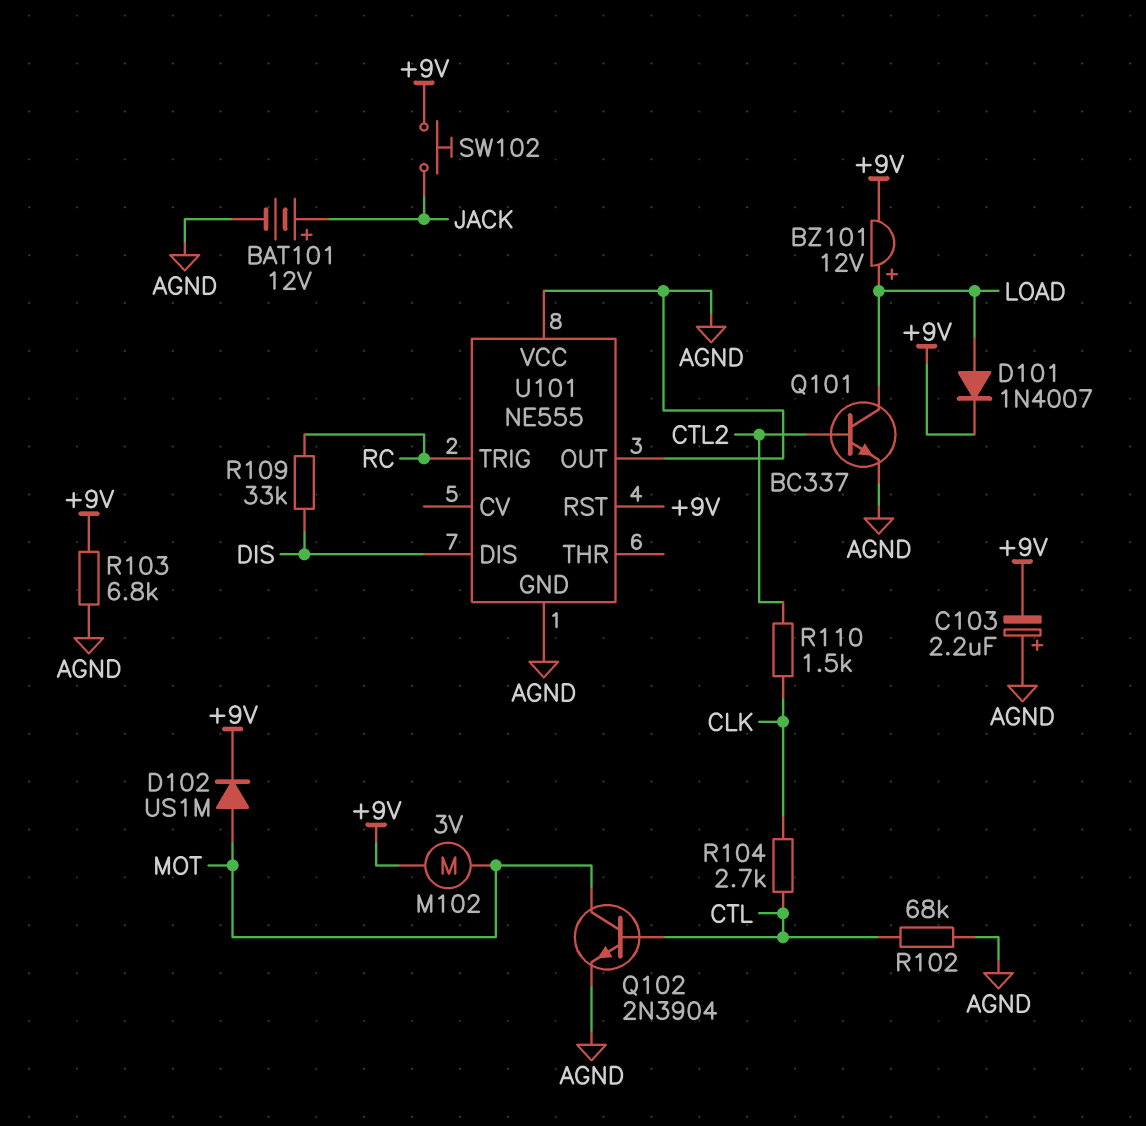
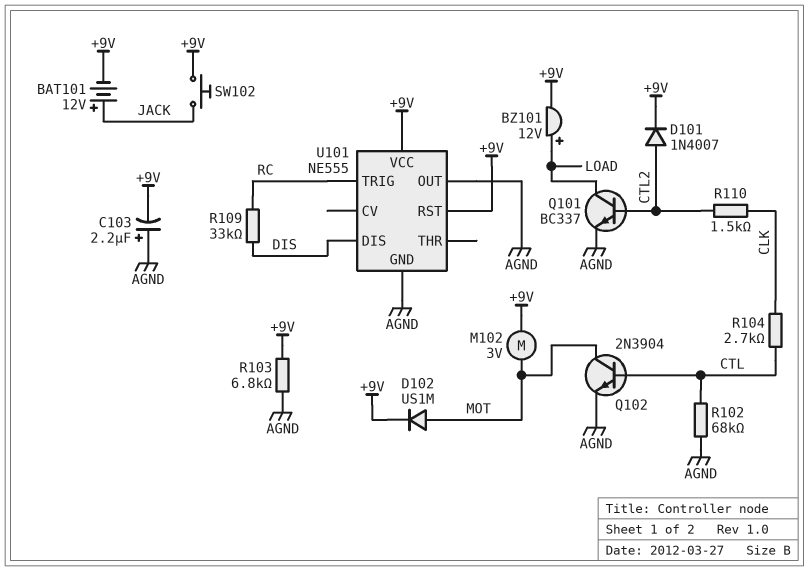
BAT101: 12V (plus JACK, minus AGND) -> 12V (plus JACK, minus +9V)
D101: diode 1N4007 (A LOAD, K +9V) -> diode 1N4007 (A CTL2, K +9V)
U101 pin VCC: AGND -> +9V

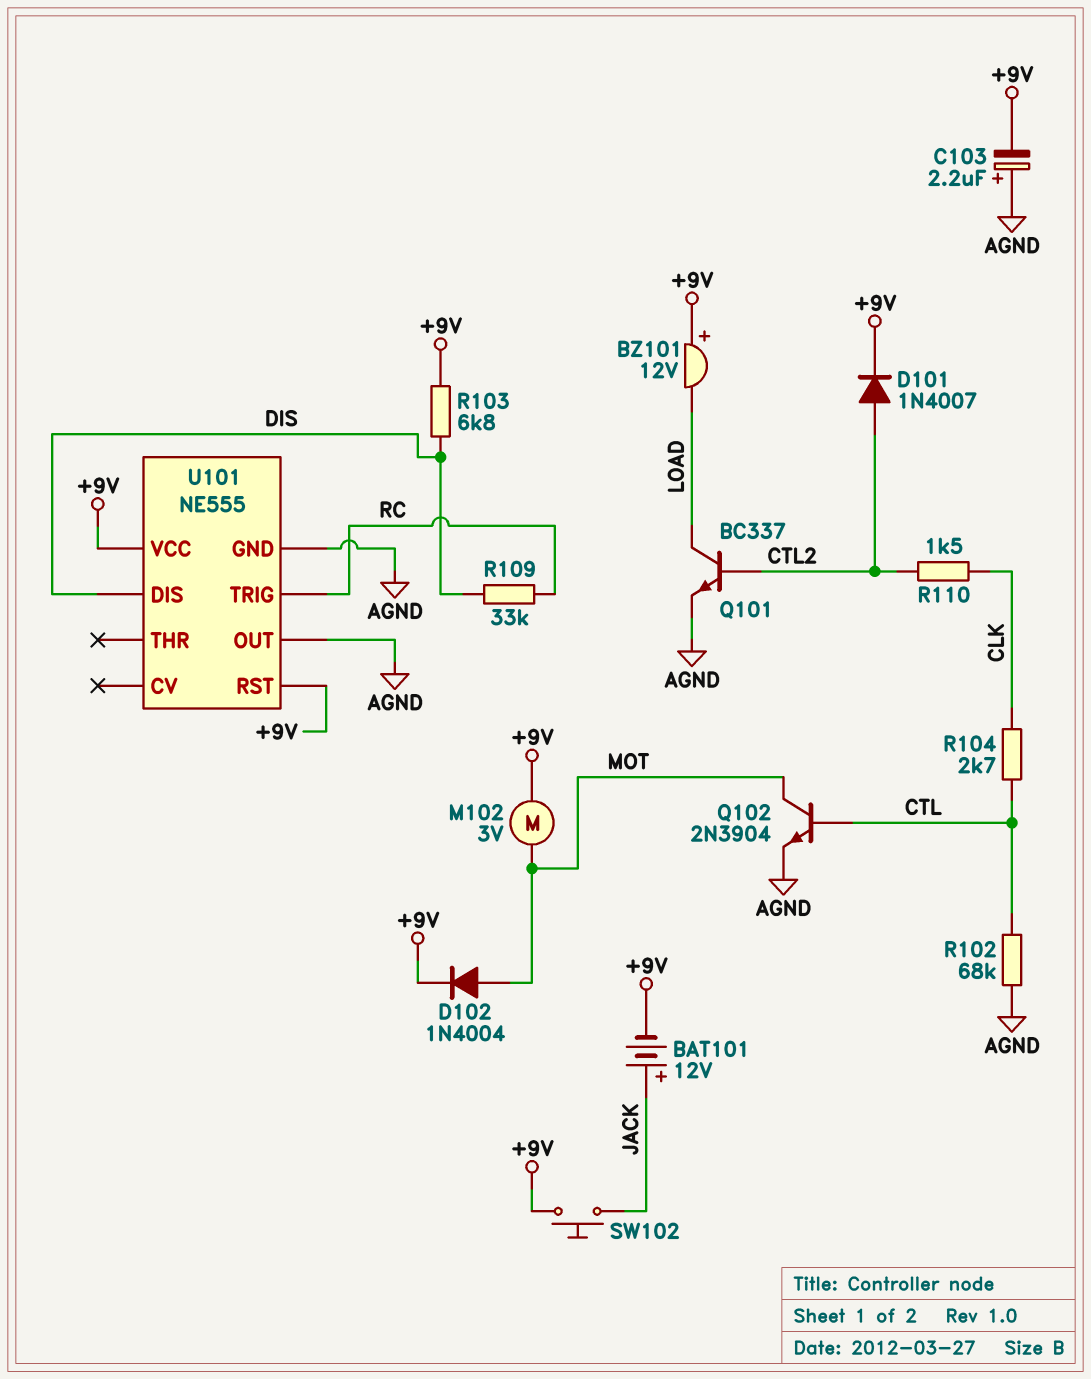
BZ101: buzzer 12V (plus LOAD, minus +9V) -> buzzer 12V (plus +9V, minus LOAD)
D102: diode US1M (A MOT, K +9V) -> diode 1N4004 (A MOT, K +9V)
R103: 6.8k (+9V, AGND) -> 6.8k (+9V, DIS)

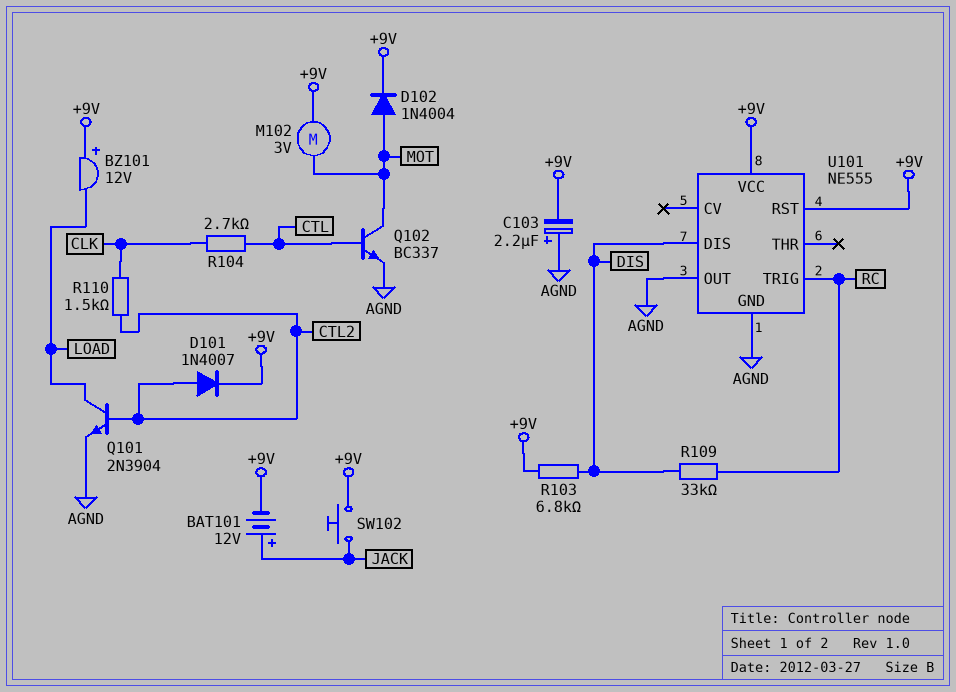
Q101: NPN BC337 (B CTL2, C LOAD, E AGND) -> NPN 2N3904 (B CTL2, C LOAD, E AGND)
Q102: NPN 2N3904 (B CTL, C MOT, E AGND) -> NPN BC337 (B CTL, C MOT, E AGND)
R102: 68k (AGND, CTL) -> none

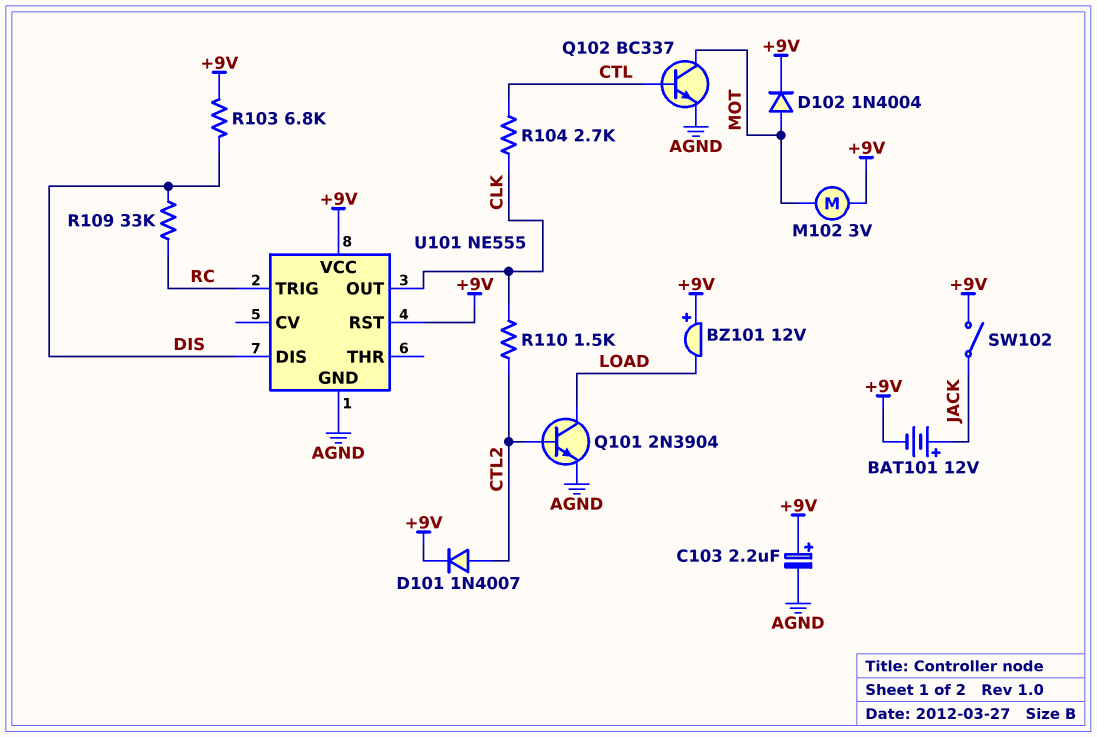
C103: 2.2uF (plus AGND, minus +9V) -> 2.2uF (plus +9V, minus AGND)
SW102: button (+9V, JACK) -> switch (+9V, JACK)
U101 pin OUT: AGND -> CLK

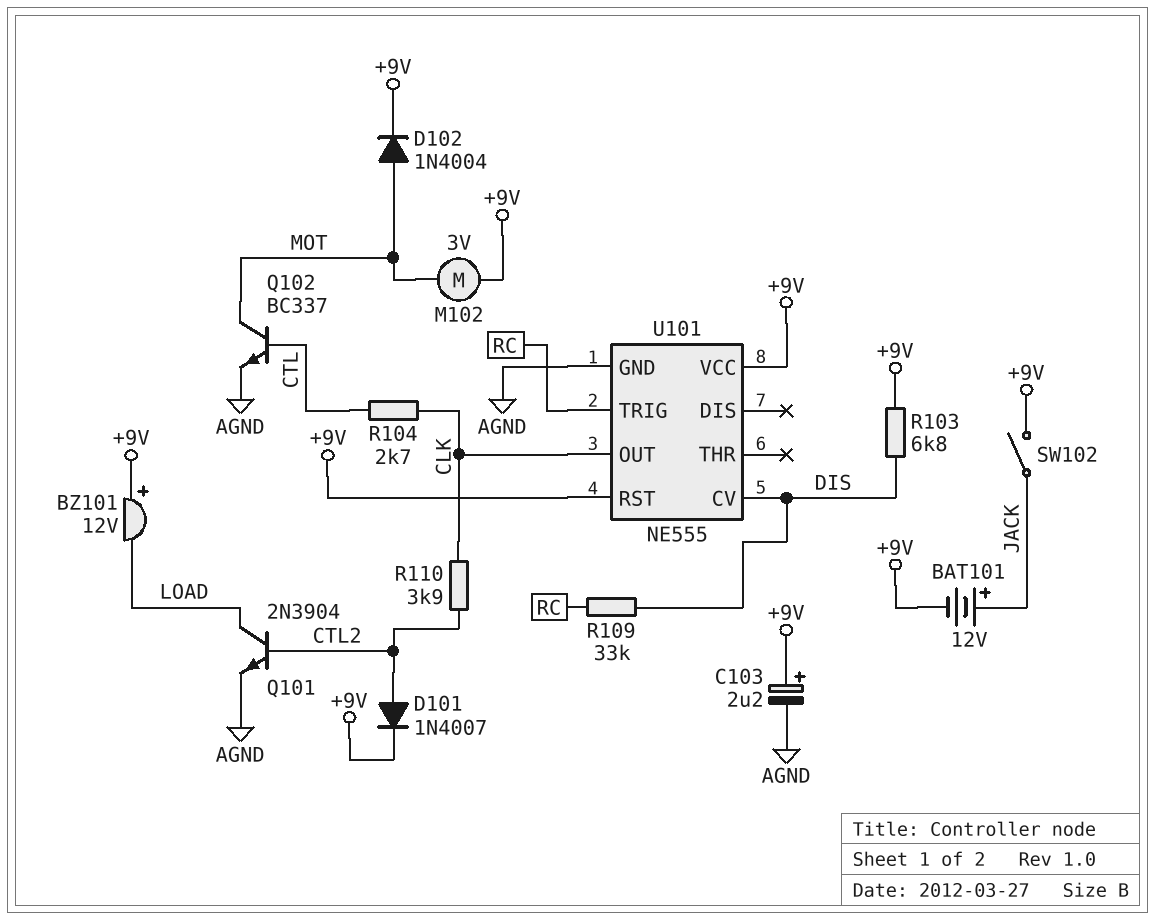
R110: 1.5k (CLK, CTL2) -> 3.9k (CLK, CTL2)
U101 pin CV: none -> DIS
U101 pin DIS: DIS -> none

